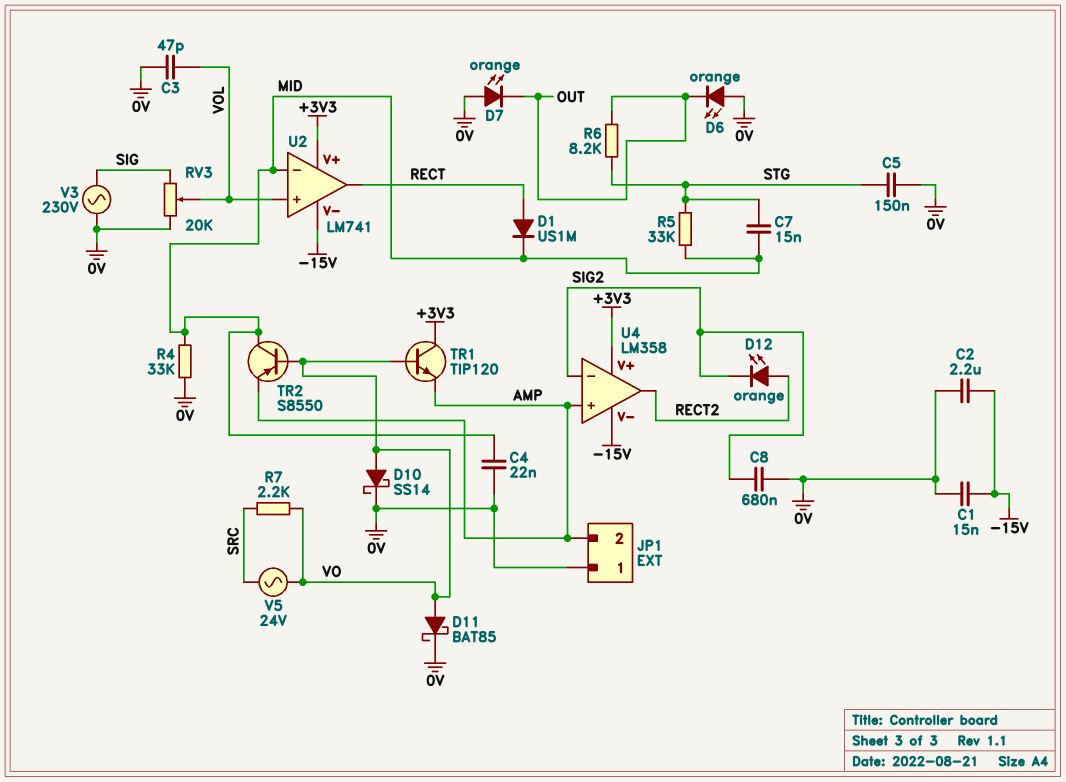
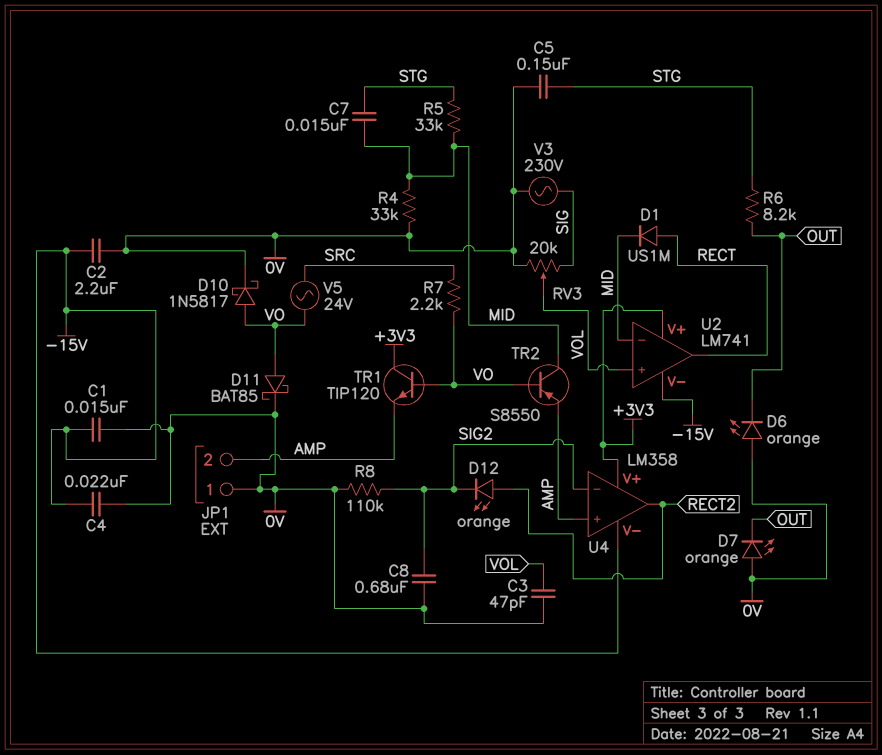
C4: 22nF (0V, MID) -> 22nF (-15V, 0V)
D10: schottky SS14 (A VO, K 0V) -> schottky 1N5817 (A VO, K 0V)
R8: none -> 110k (0V, SIG2)

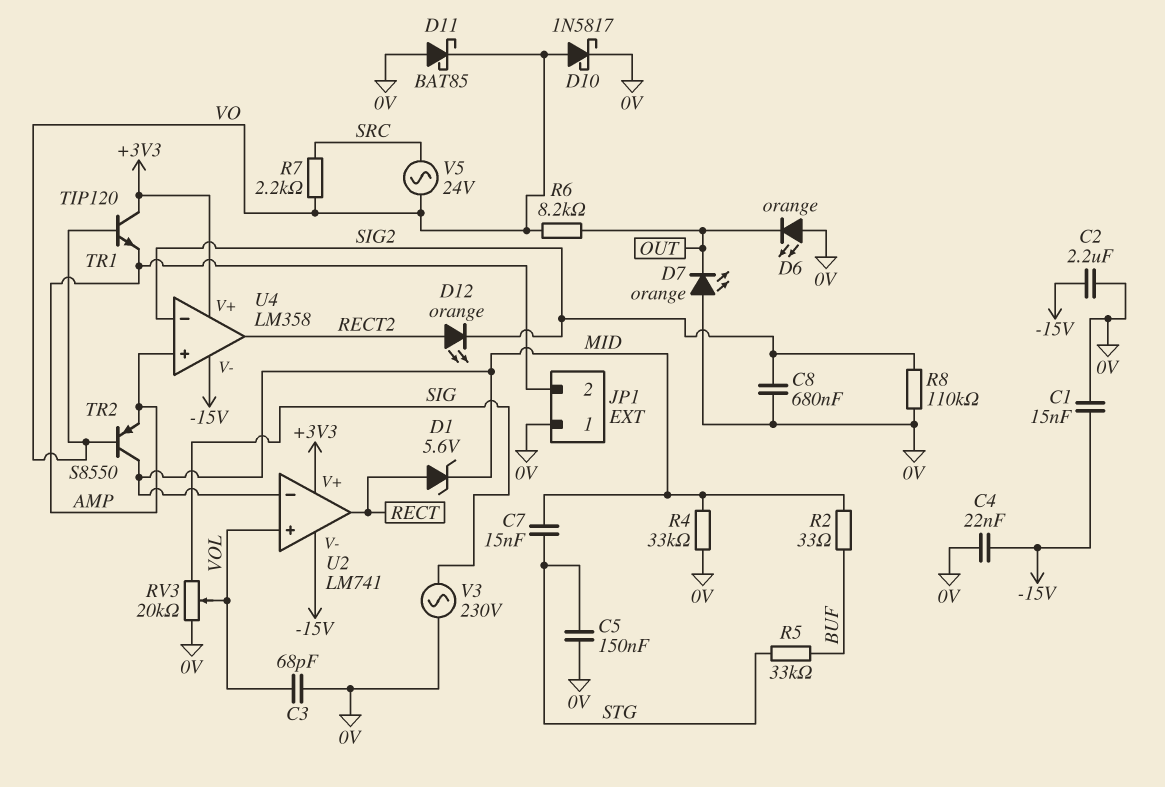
C3: 47pF (0V, VOL) -> 68pF (0V, VOL)
D1: diode US1M (A RECT, K MID) -> zener 5.6V (A RECT, K MID)
D11: schottky BAT85 (A VO, K 0V) -> schottky BAT85 (A 0V, K VO)
R2: none -> 33 (BUF, MID)
R5: 33k (MID, STG) -> 33k (BUF, STG)
R6: 8.2k (OUT, STG) -> 8.2k (OUT, VO)

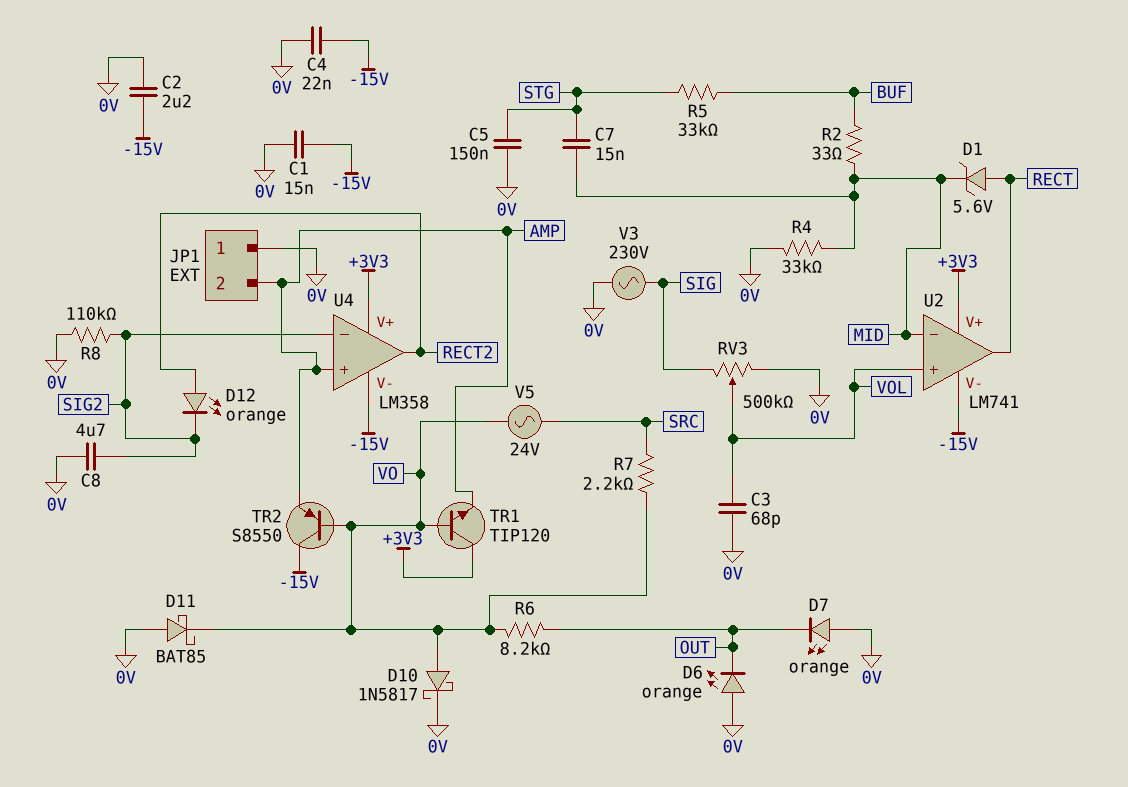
C8: 680nF (0V, SIG2) -> 4.7uF (0V, SIG2)
RV3: 20k (0V, SIG, wiper VOL) -> 500k (0V, SIG, wiper VOL)
TR2: PNP S8550 (B VO, C MID, E AMP) -> PNP S8550 (B VO, C -15V, E AMP)

